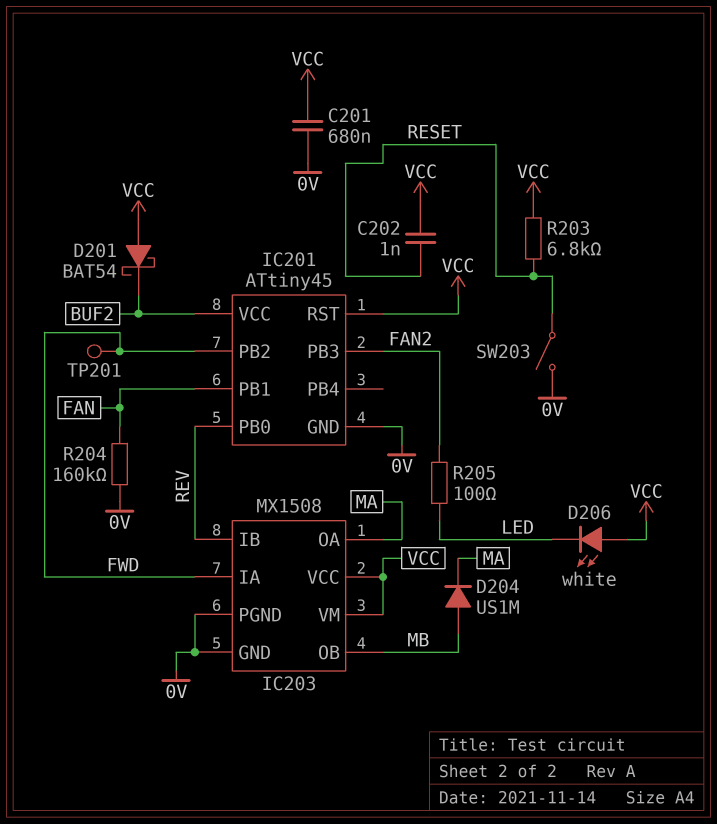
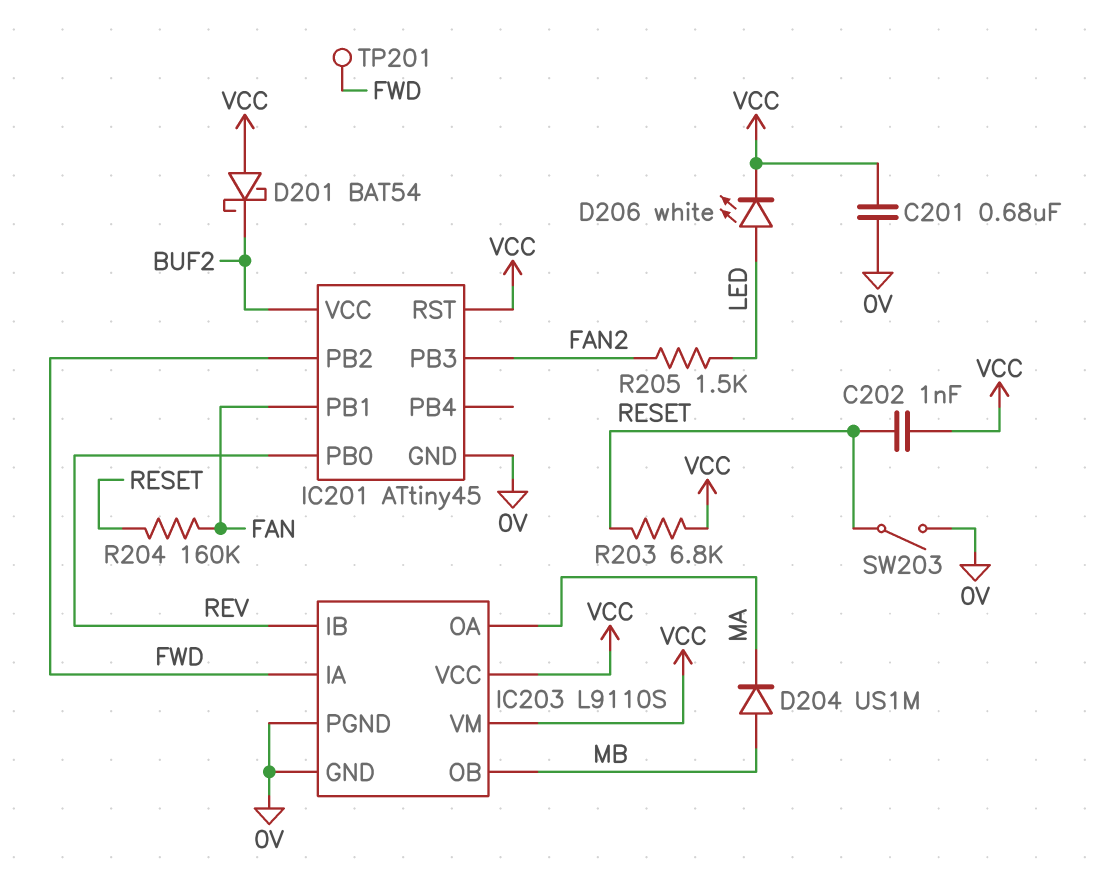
D206: LED white (A VCC, K LED) -> LED white (A LED, K VCC)
IC203: MX1508 -> L9110S
R204: 160k (0V, FAN) -> 160k (FAN, RESET)
R205: 100 (FAN2, LED) -> 1.5k (FAN2, LED)

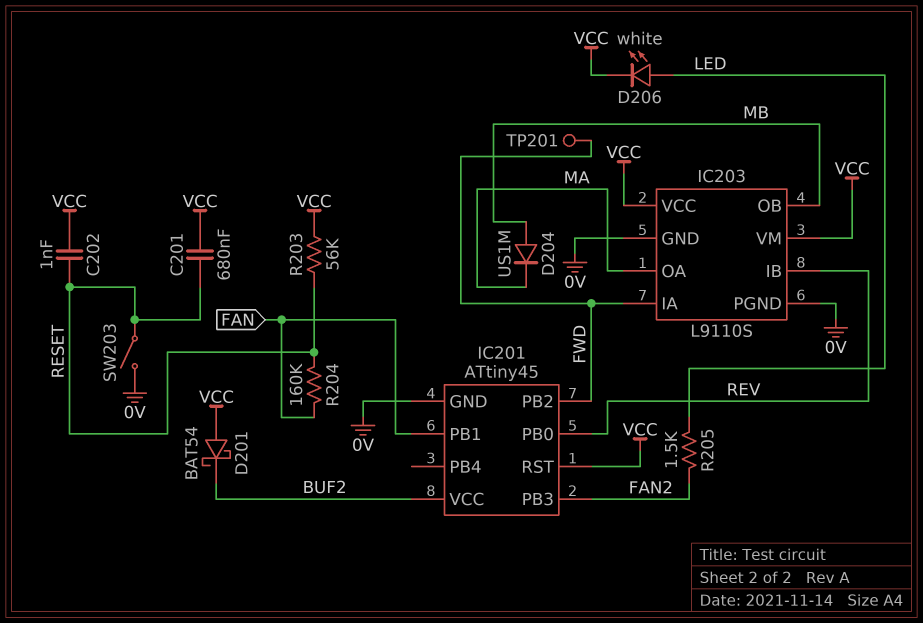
C201: 680nF (0V, VCC) -> 680nF (RESET, VCC)
R203: 6.8k (RESET, VCC) -> 56k (RESET, VCC)

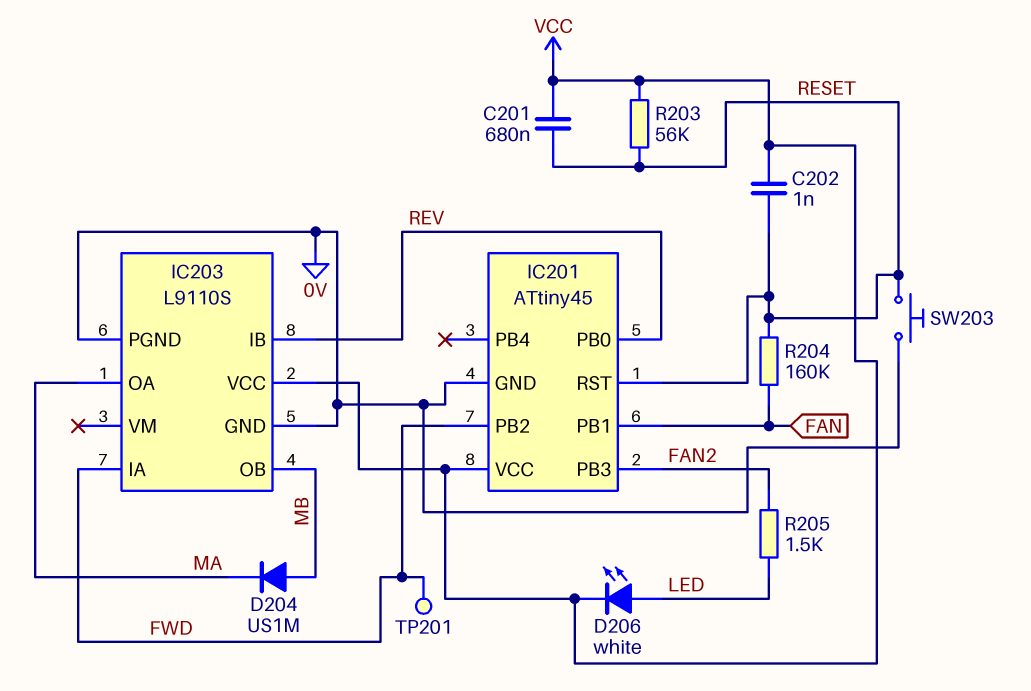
D201: schottky BAT54 (A VCC, K BUF2) -> none
IC201 pin RST: VCC -> RESET
IC201 pin VCC: BUF2 -> VCC
IC203 pin VM: VCC -> none
SW203: switch (0V, RESET) -> button (0V, RESET)

